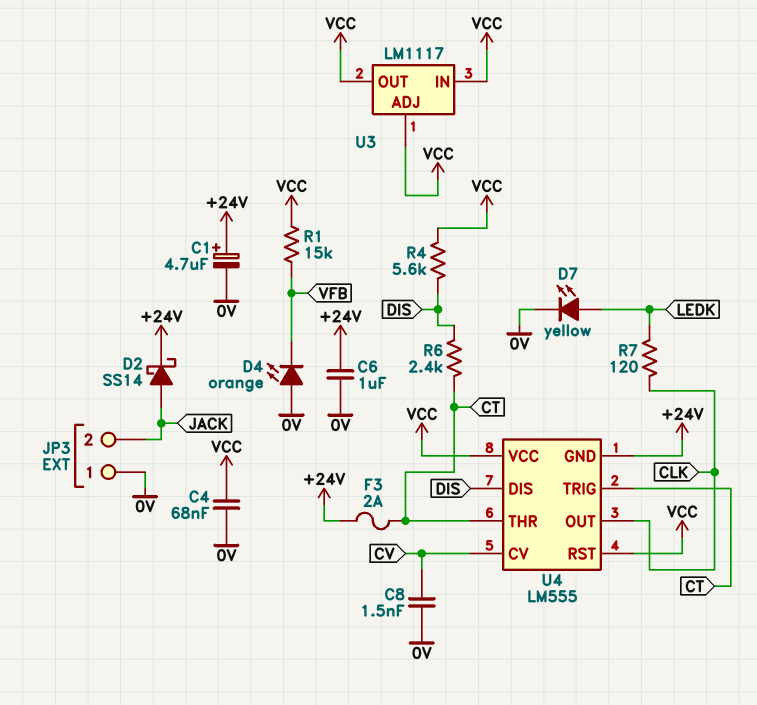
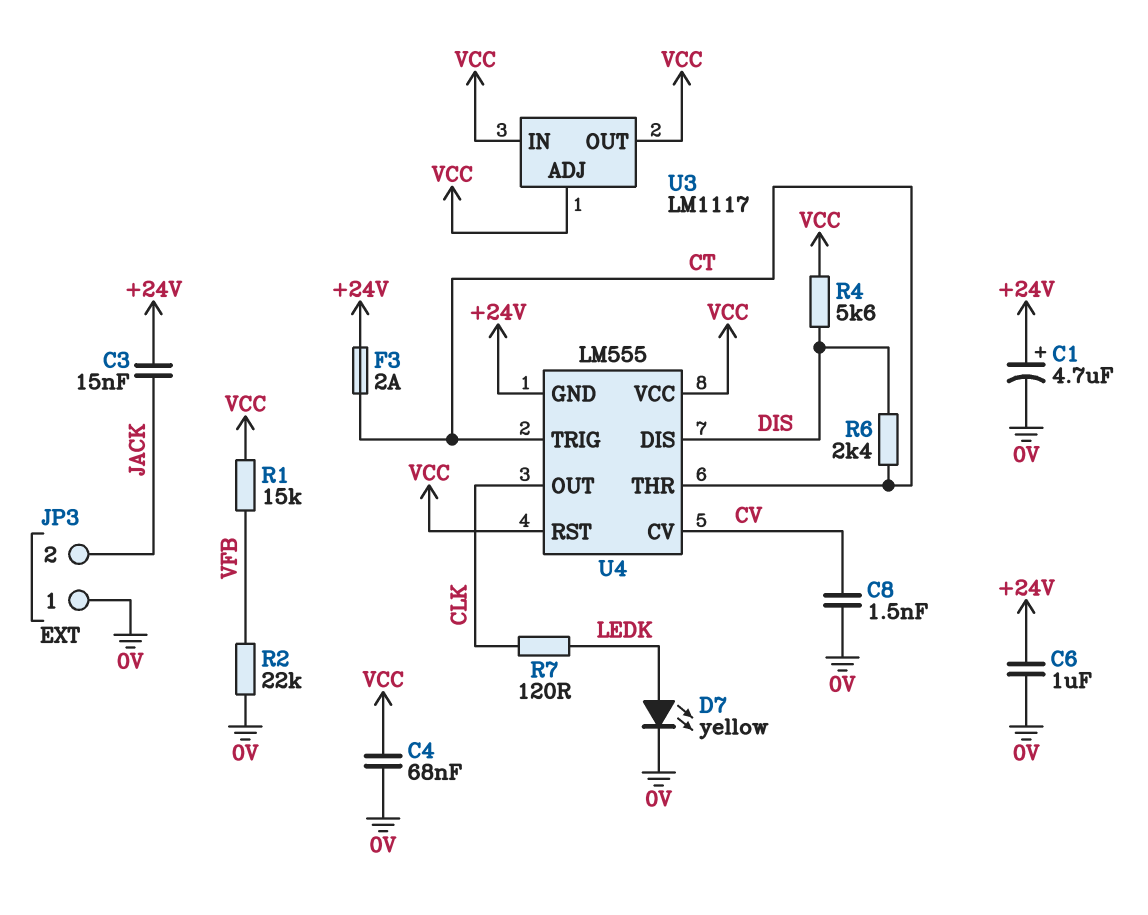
C3: none -> 15nF (+24V, JACK)
D2: schottky SS14 (A JACK, K +24V) -> none
D4: LED orange (A 0V, K VFB) -> none
R2: none -> 22k (0V, VFB)

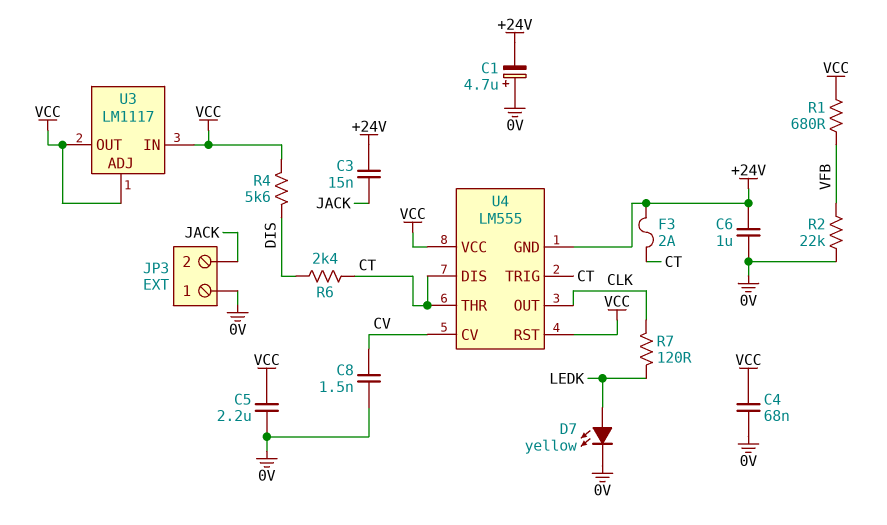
C1: 4.7uF (plus +24V, minus 0V) -> 4.7uF (plus 0V, minus +24V)
C5: none -> 2.2uF (0V, VCC)
R1: 15k (VCC, VFB) -> 680 (VCC, VFB)
U4 pin DIS: DIS -> CT

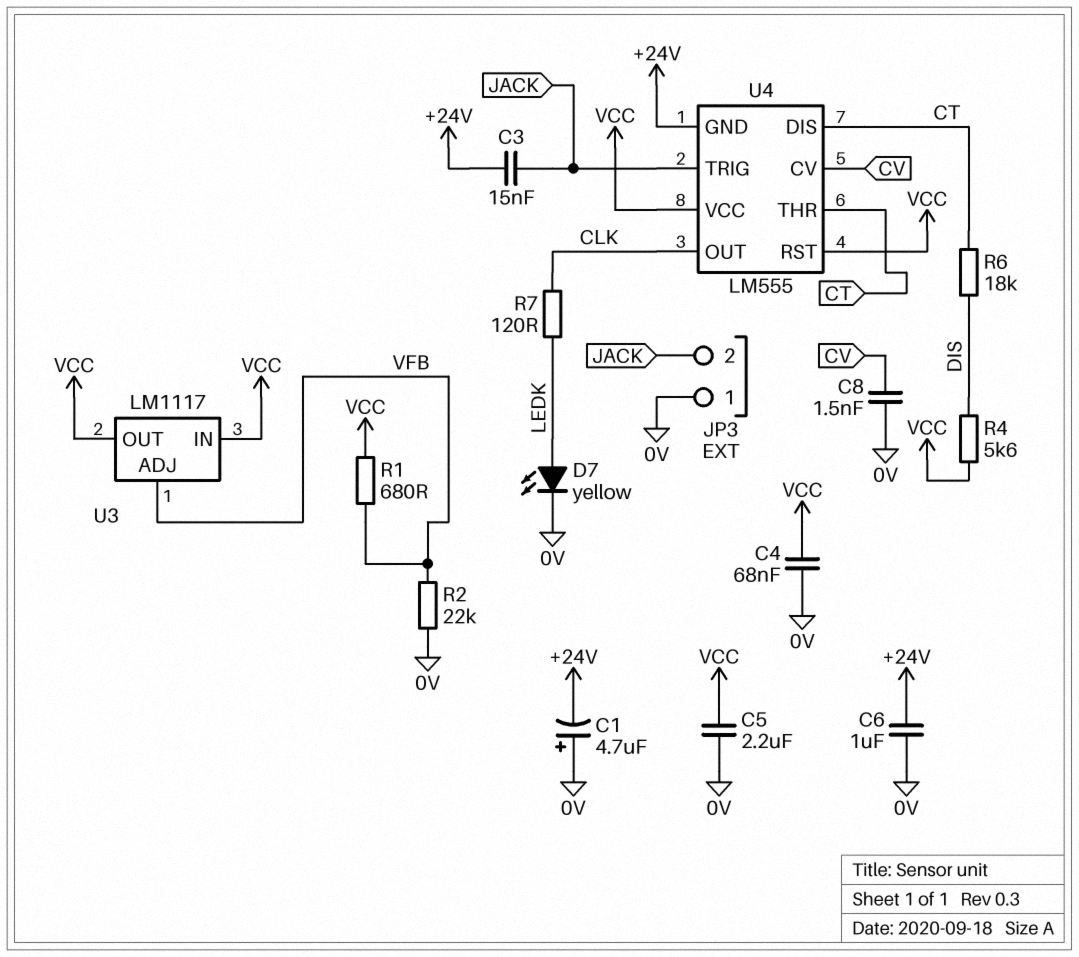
F3: 2A (+24V, CT) -> none
R6: 2.4k (CT, DIS) -> 18k (CT, DIS)
U3 pin ADJ: VCC -> VFB
U4 pin TRIG: CT -> JACK

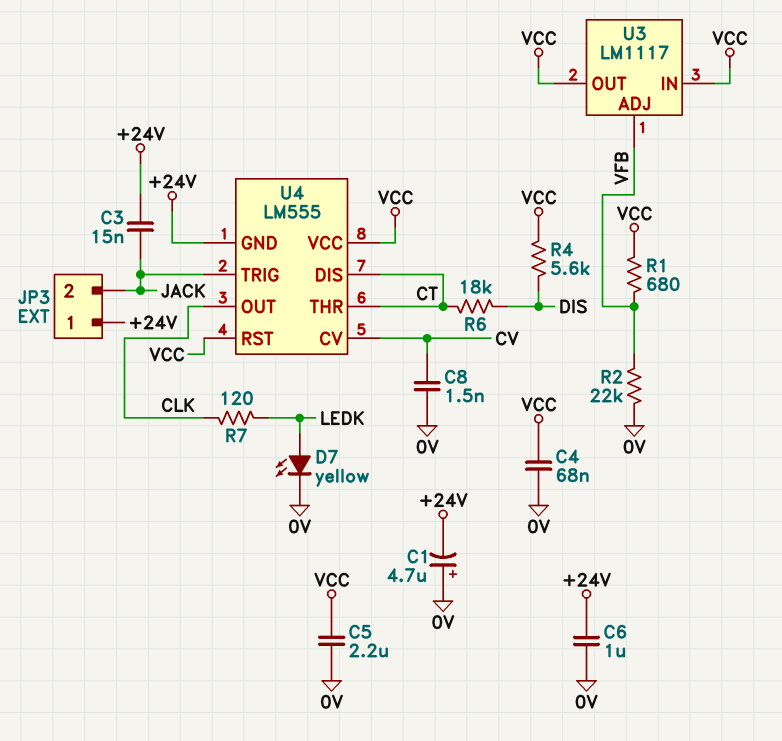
JP3 pin 1: 0V -> +24V

